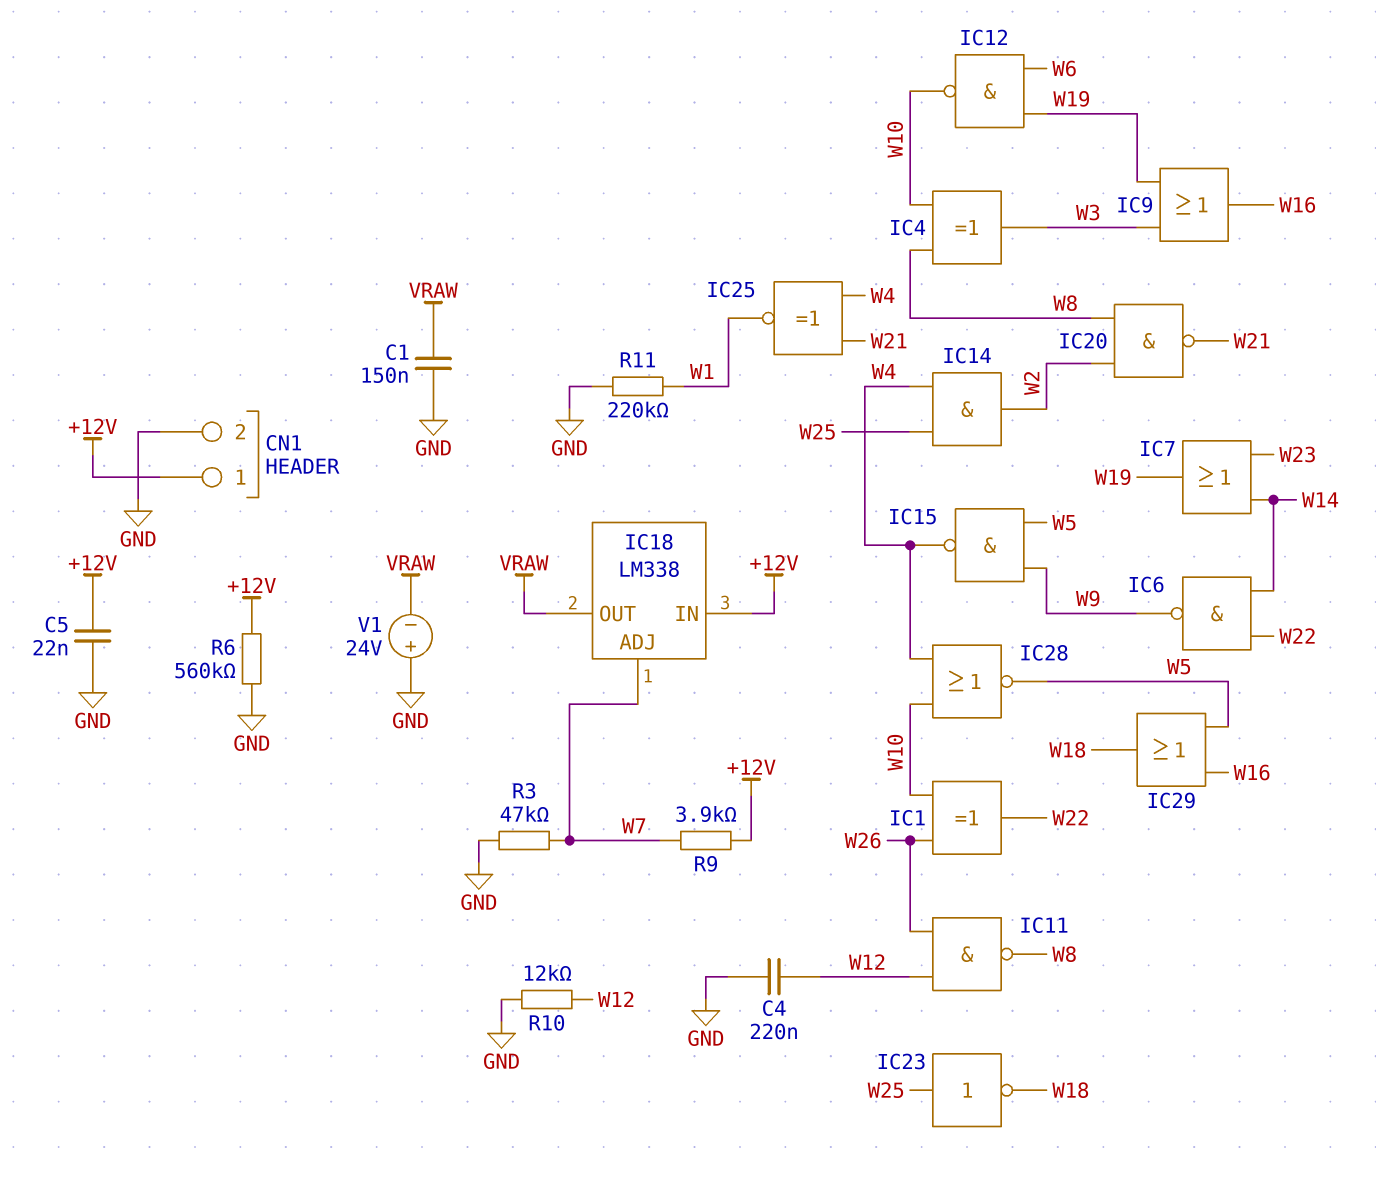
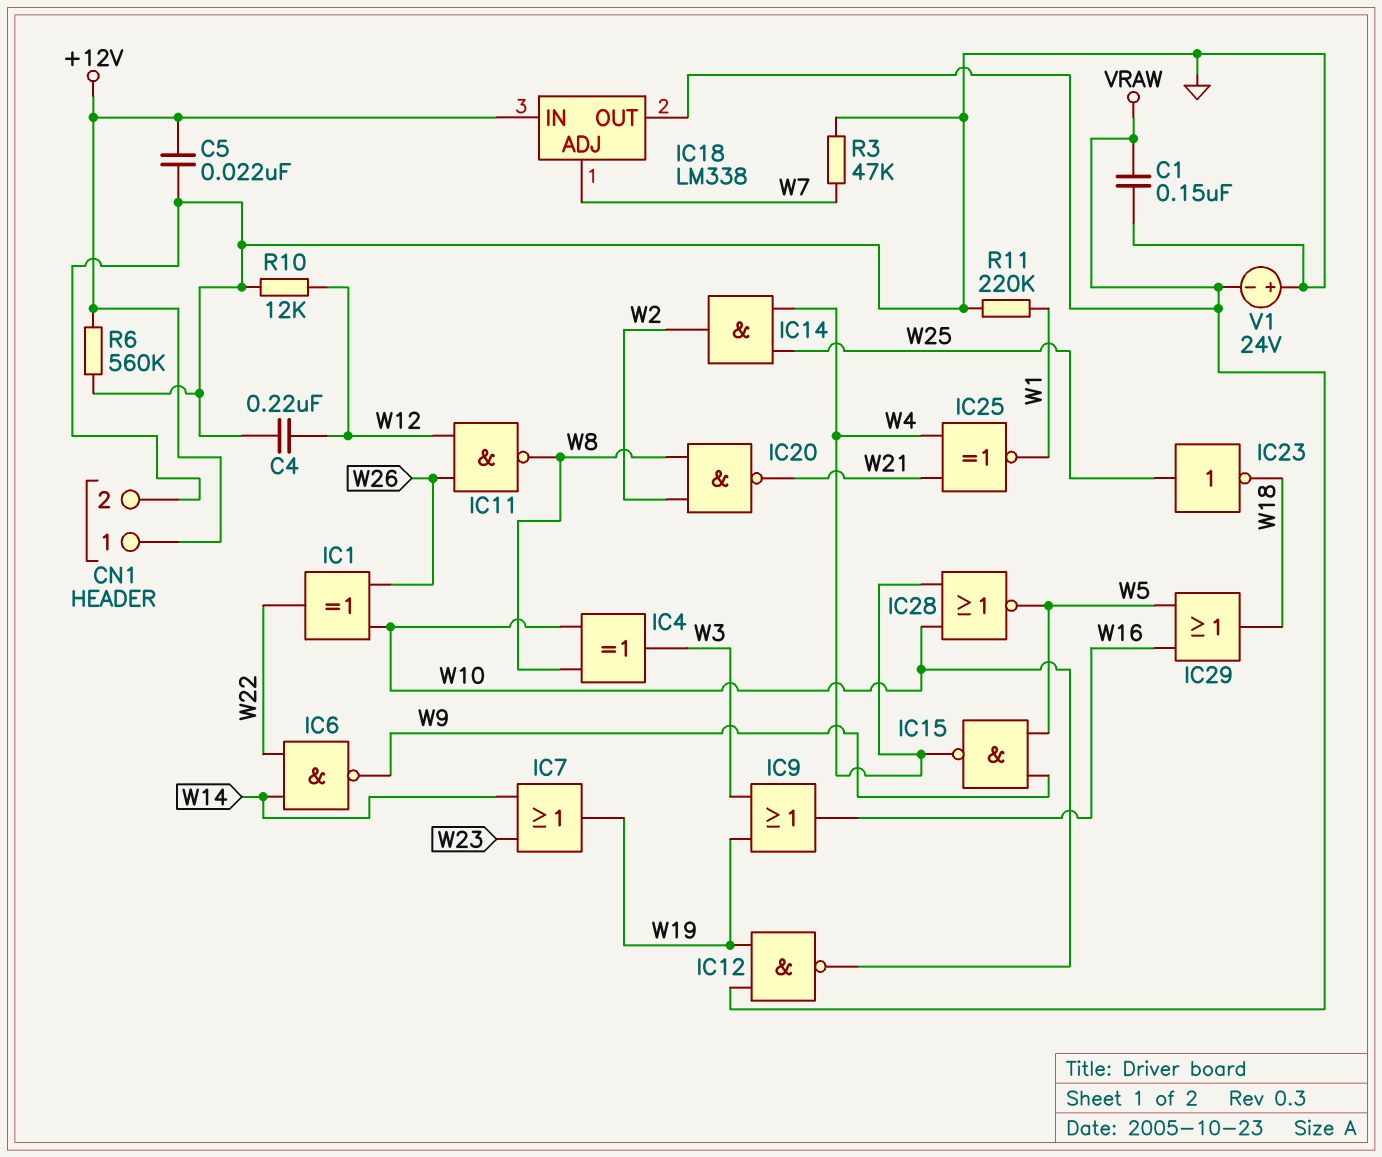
IC12: NAND (in W6, in W19, out W10) -> NAND (in VRAW, in W19, out W10)
R9: 3.9k (+12V, W7) -> none

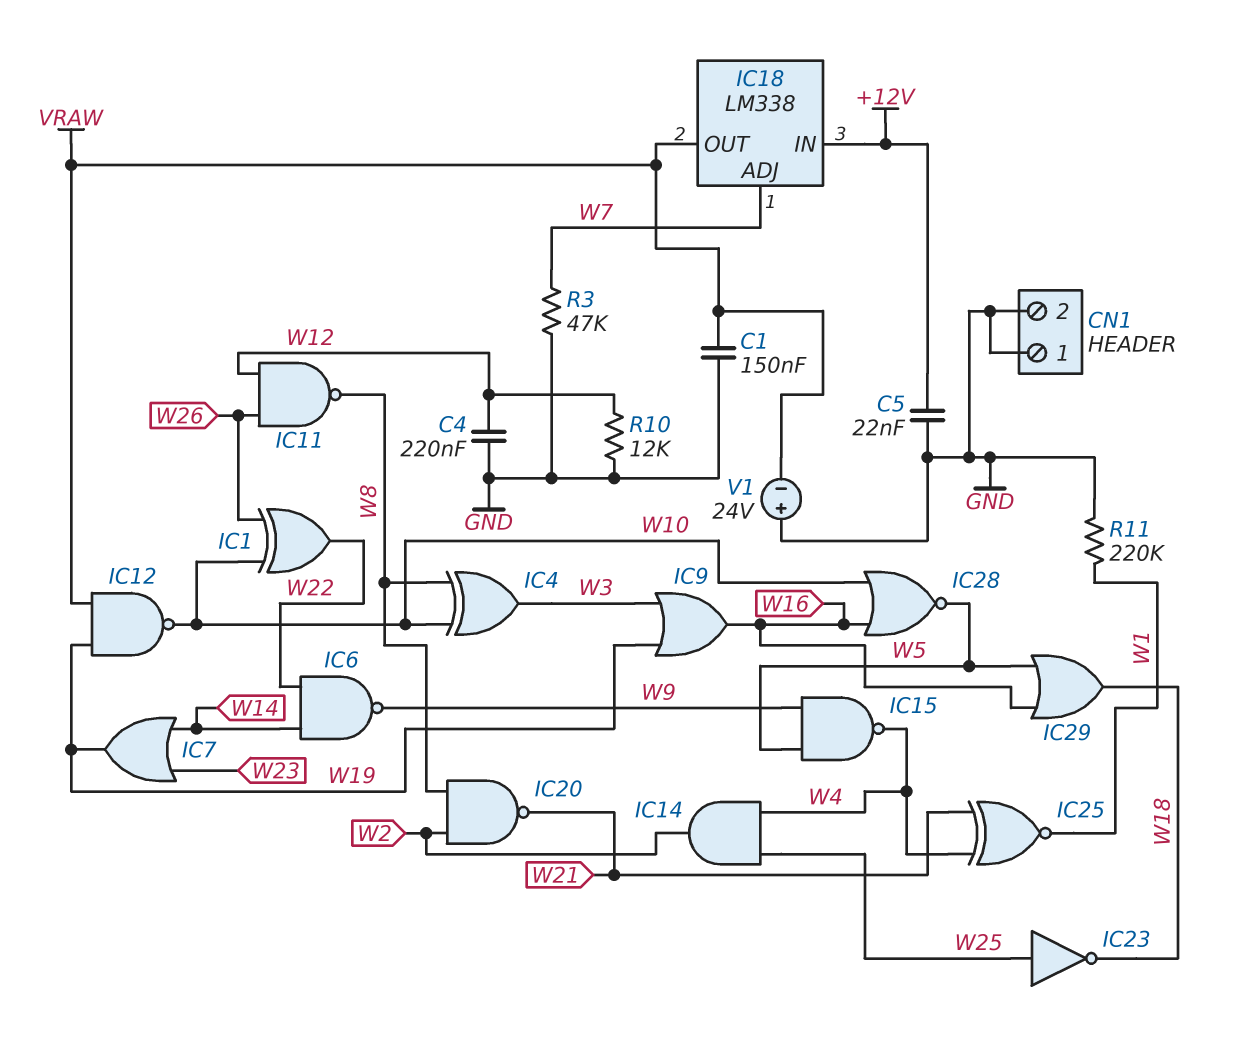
CN1 pin 1: +12V -> GND
IC28: NOR (in W4, in W10, out W5) -> NOR (in W10, in W16, out W5)
R6: 560k (+12V, GND) -> none

